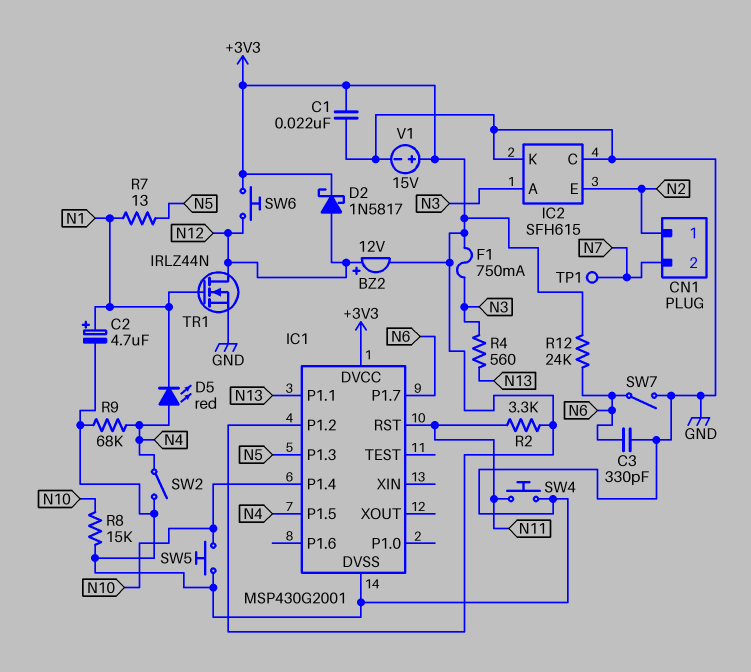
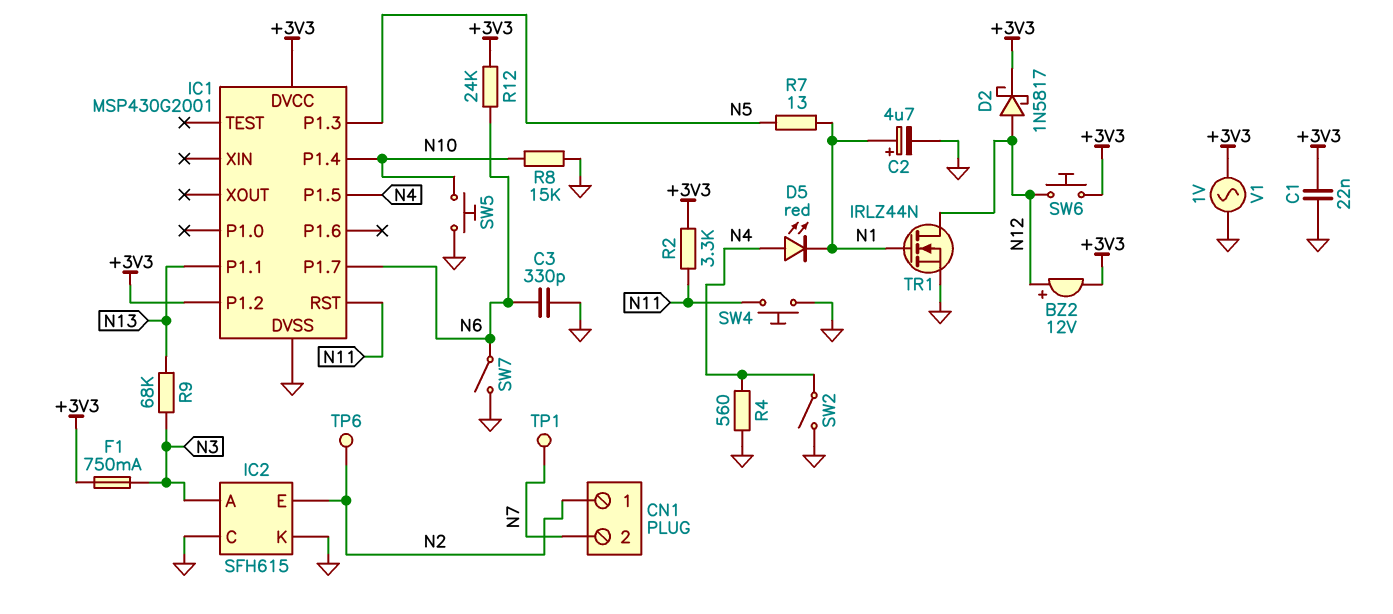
R4: 560 (N3, N13) -> 560 (GND, N4)
R9: 68k (GND, N4) -> 68k (N3, N13)
TP6: none -> test point (N2)
V1: 15V (plus +3V3, minus GND) -> AC 1V (+3V3, GND)

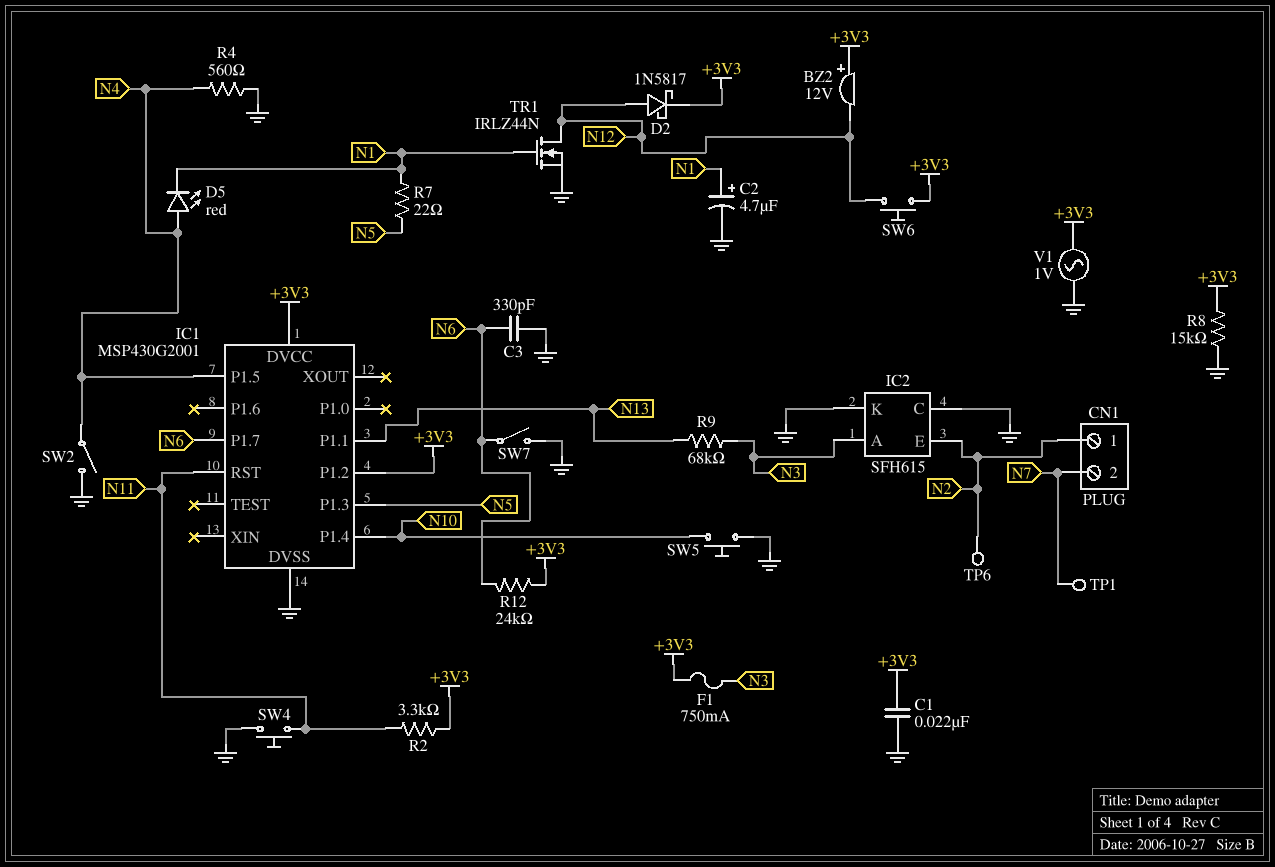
BZ2: buzzer 12V (plus N12, minus +3V3) -> buzzer 12V (plus +3V3, minus N12)
R7: 13 (N1, N5) -> 22 (N1, N5)
R8: 15k (GND, N10) -> 15k (+3V3, GND)

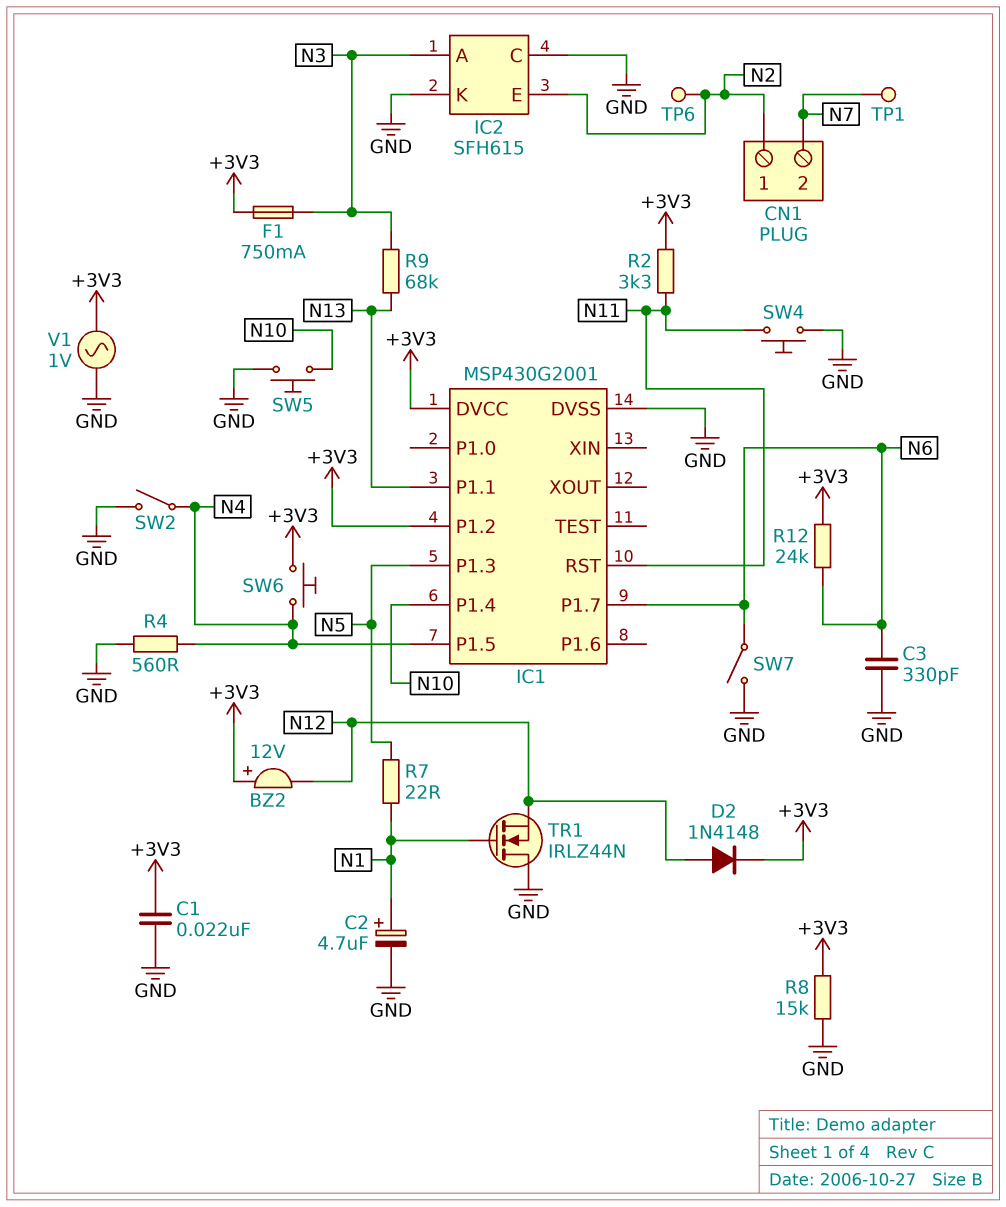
D2: schottky 1N5817 (A N12, K +3V3) -> diode 1N4148 (A N12, K +3V3)
D5: LED red (A N4, K N1) -> none
SW6: button (+3V3, N12) -> button (+3V3, N4)
TR1: NMOS IRLZ44N (G N1, D N12, S GND) -> NMOS IRLZ44N (G N1, D GND, S N12)

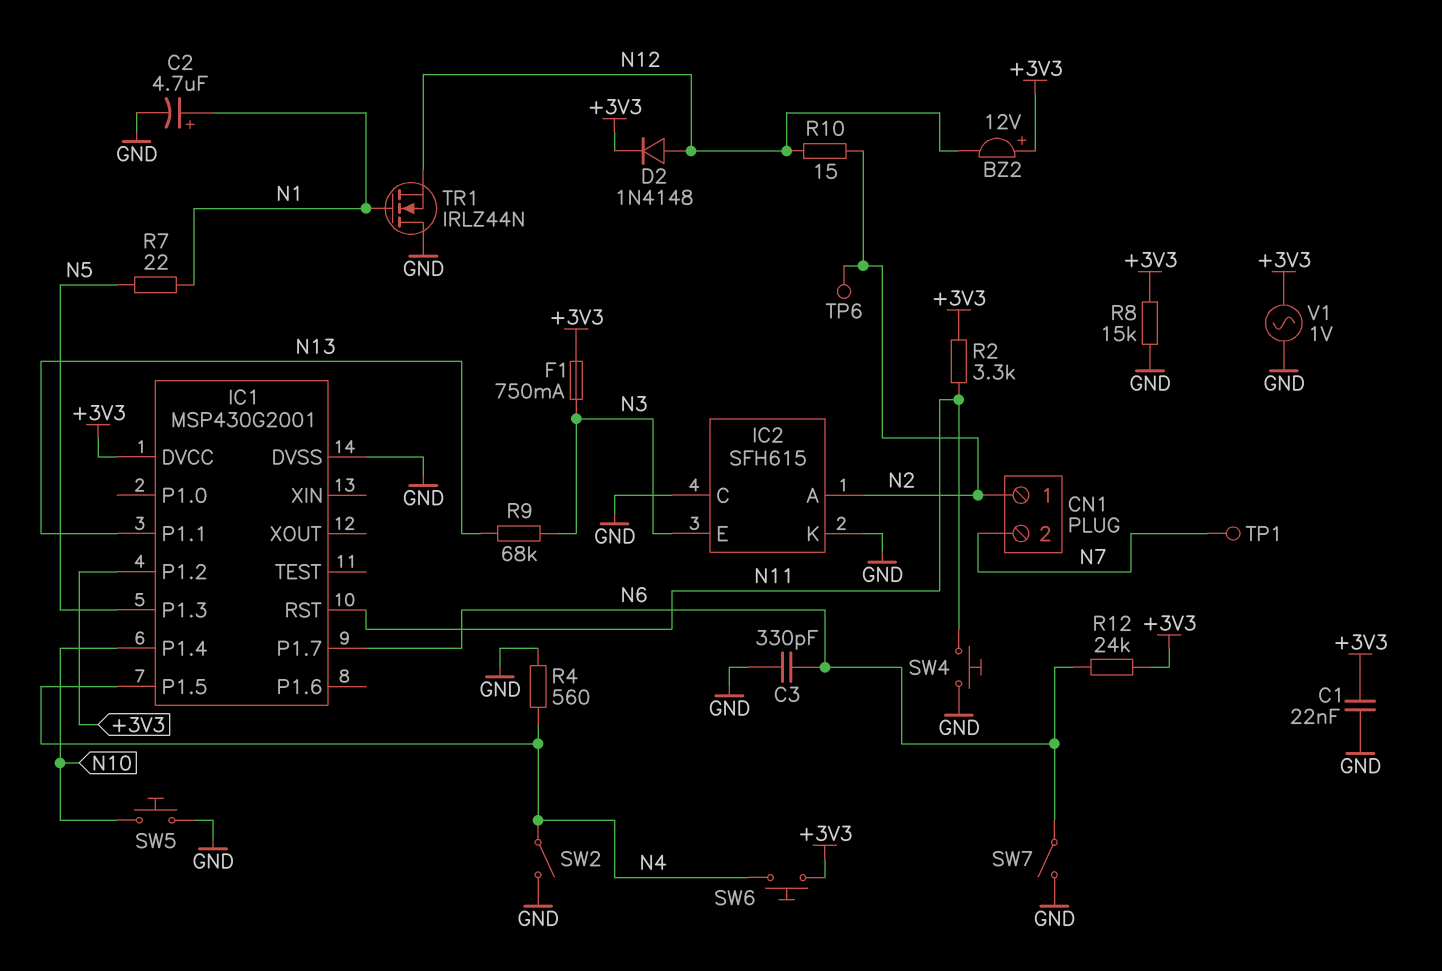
IC2 pin A: N3 -> N2
IC2 pin E: N2 -> N3
R10: none -> 15 (N2, N12)

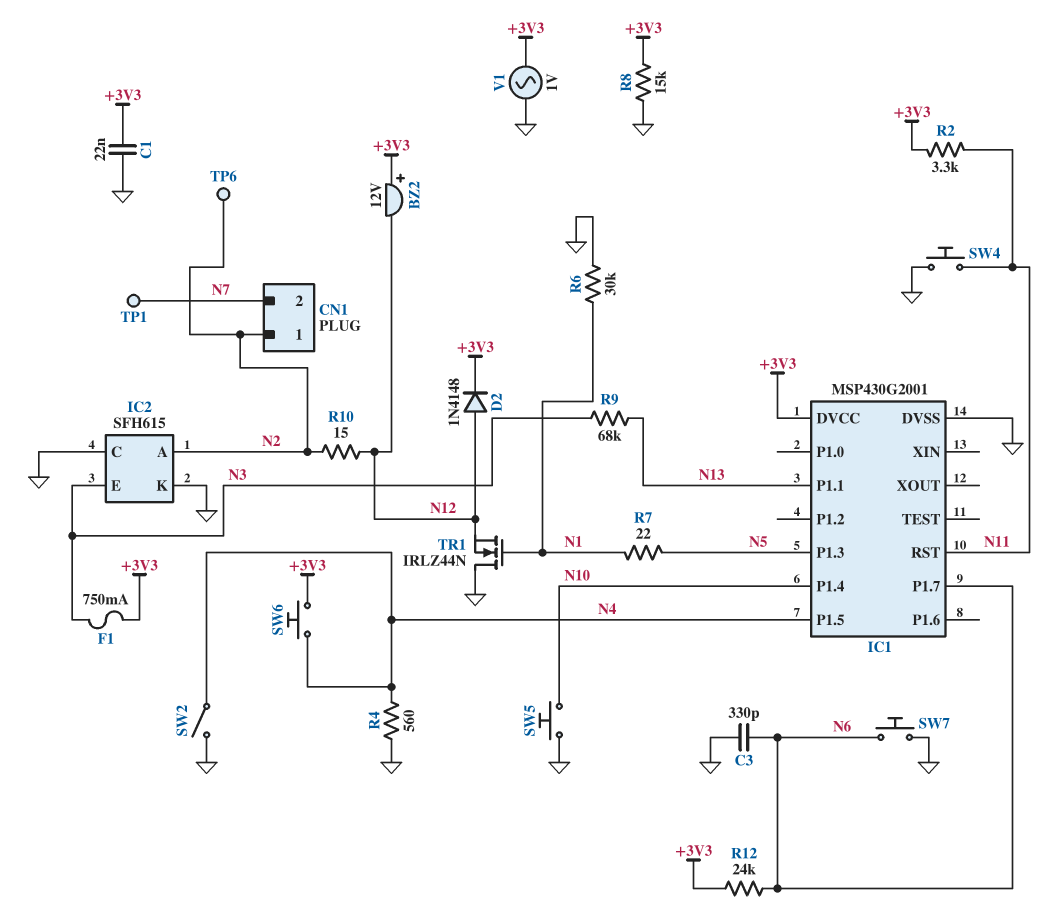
C2: 4.7uF (plus N1, minus GND) -> none
IC1 pin P1.2: +3V3 -> none
R6: none -> 30k (GND, N1)
SW7: switch (GND, N6) -> button (GND, N6)

